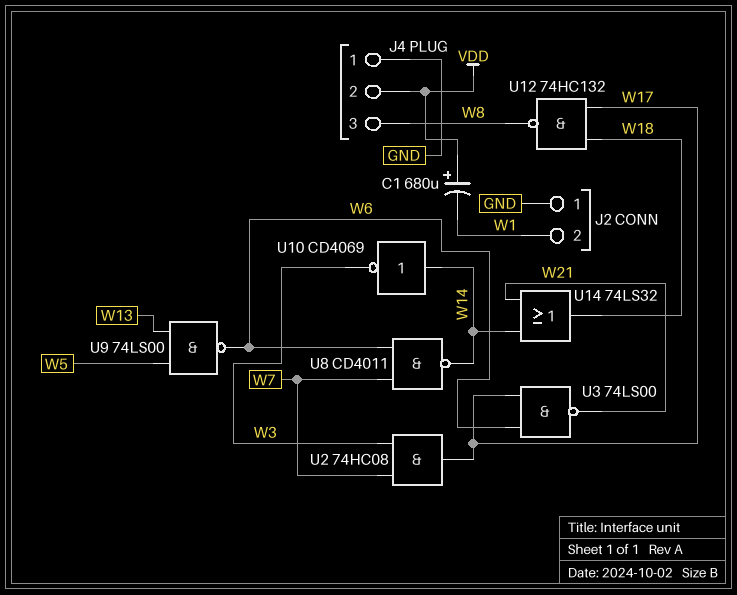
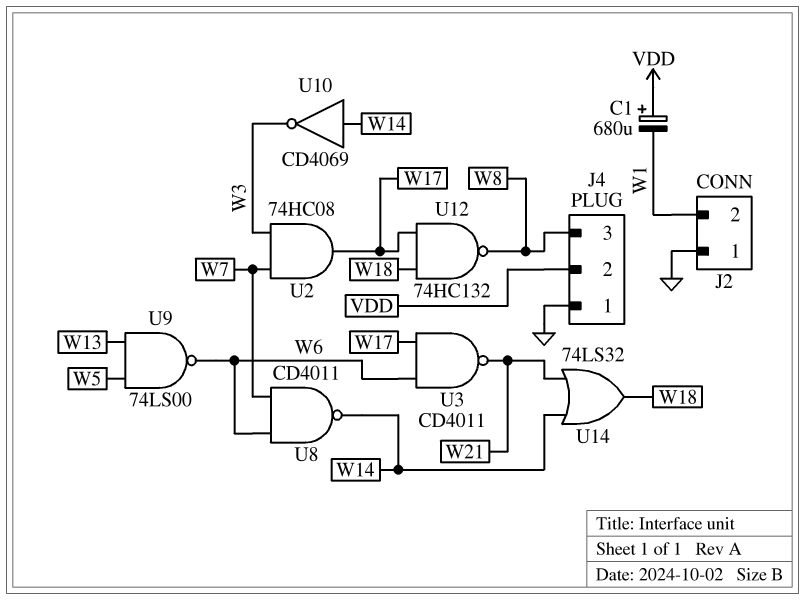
U3: NAND 74LS00 (in W6, in W17, out W21) -> NAND CD4011 (in W6, in W17, out W21)

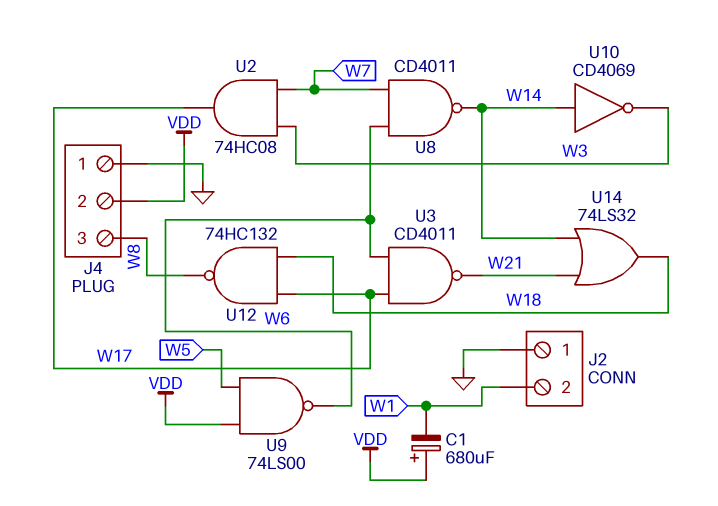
U9: NAND 74LS00 (in W5, in W13, out W6) -> NAND 74LS00 (in VDD, in W5, out W6)

